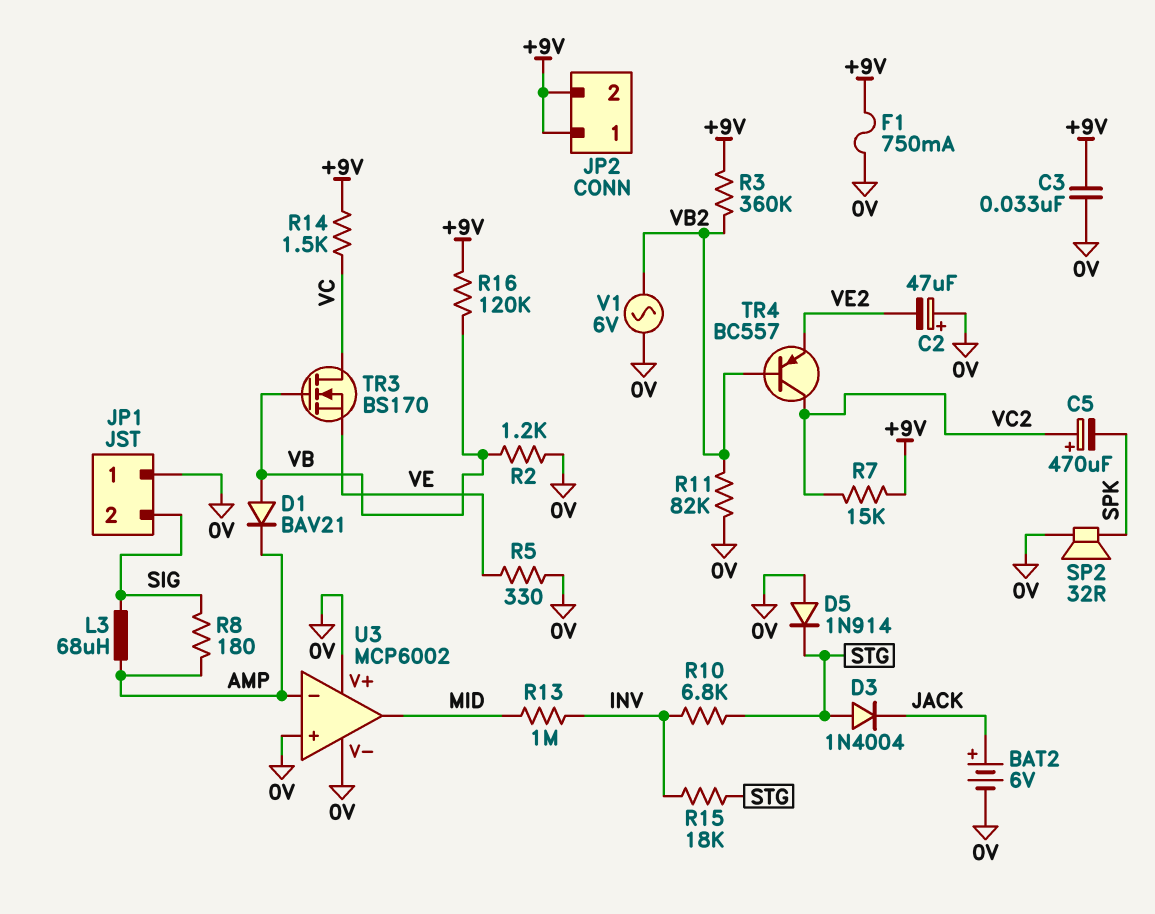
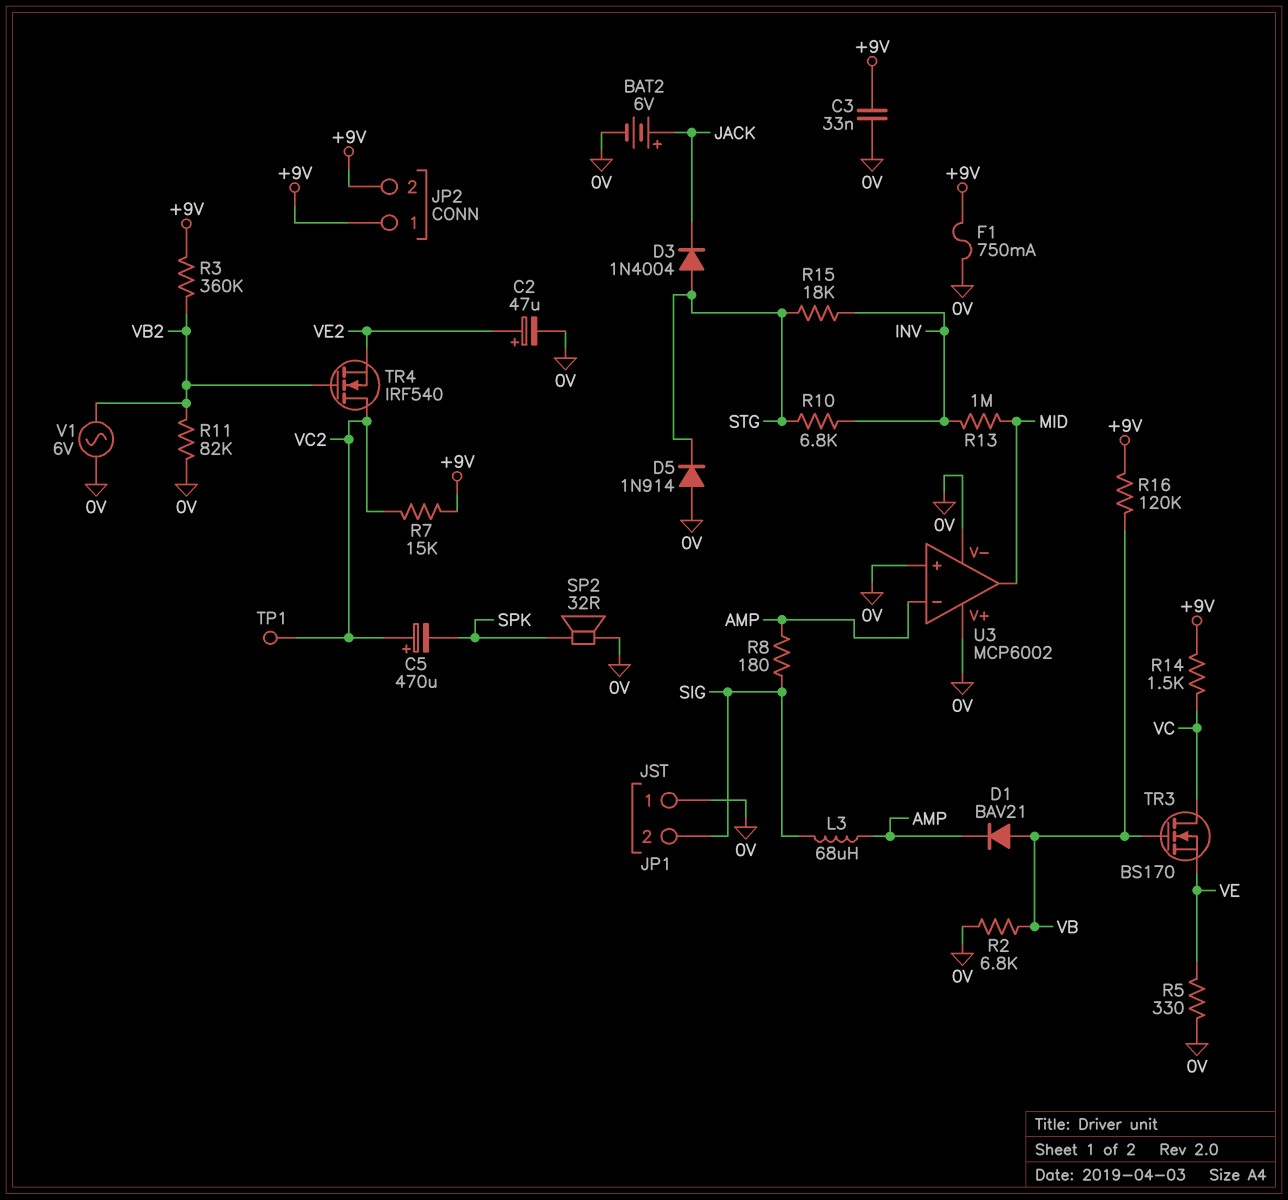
C2: 47uF (plus 0V, minus VE2) -> 47uF (plus VE2, minus 0V)
R2: 1.2k (0V, VB) -> 6.8k (0V, VB)
TP1: none -> test point (VC2)
TR4: PNP BC557 (B VB2, C VC2, E VE2) -> NMOS IRF540 (G VB2, D VC2, S VE2)

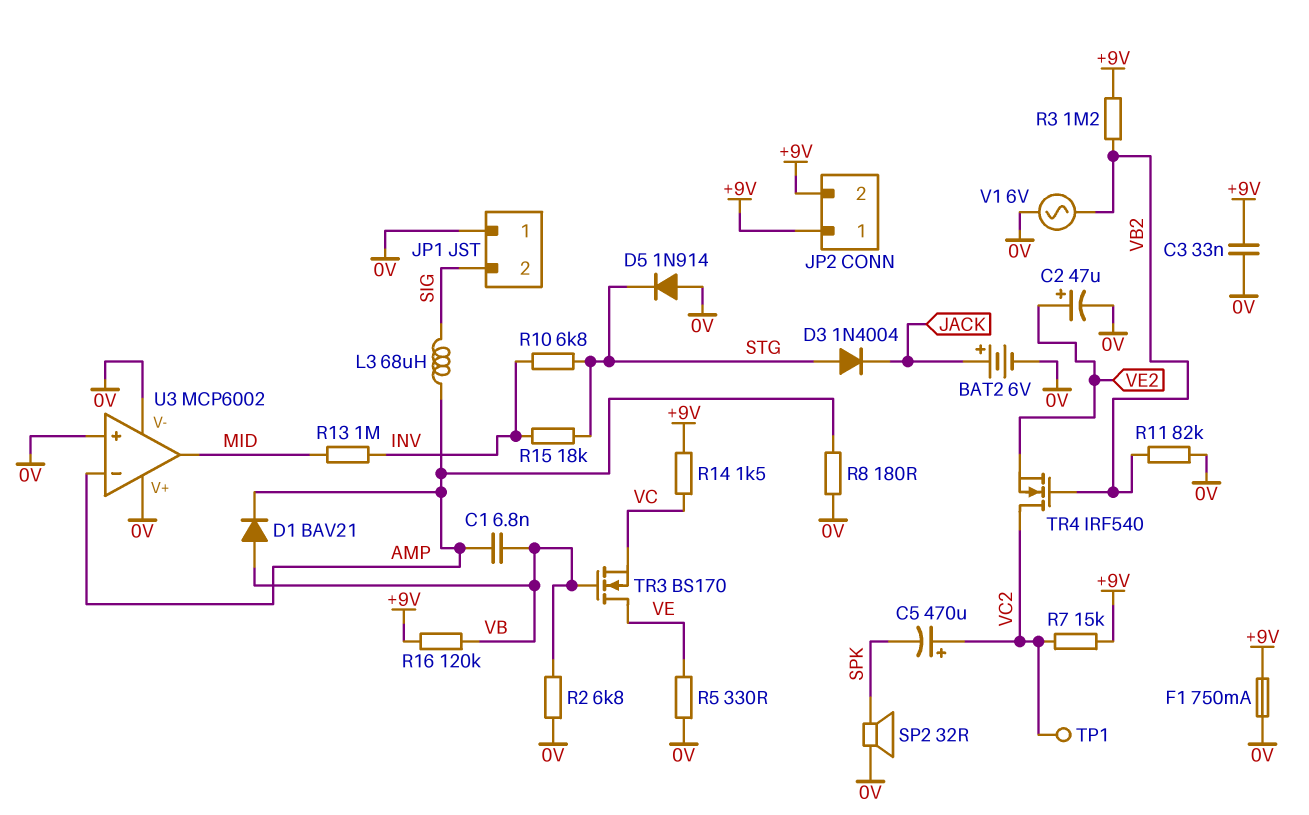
C1: none -> 6.8nF (AMP, VB)
R3: 360k (+9V, VB2) -> 1.2M (+9V, VB2)
R8: 180 (AMP, SIG) -> 180 (0V, AMP)
TR3: NMOS BS170 (G VB, D VC, S VE) -> NMOS BS170 (G VB, D VE, S VC)

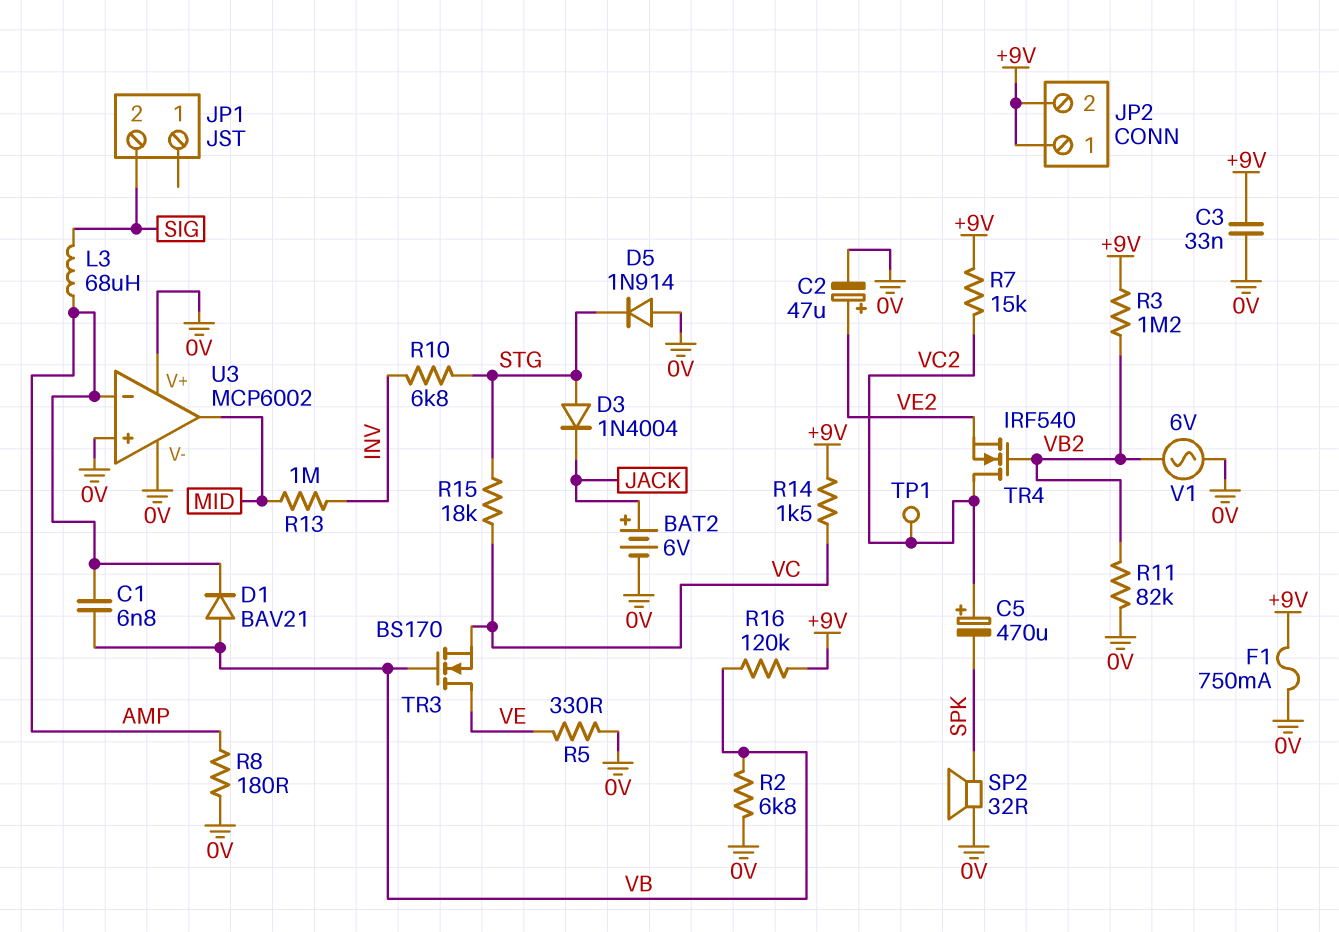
JP1 pin 1: 0V -> none
R15: 18k (INV, STG) -> 18k (STG, VC)

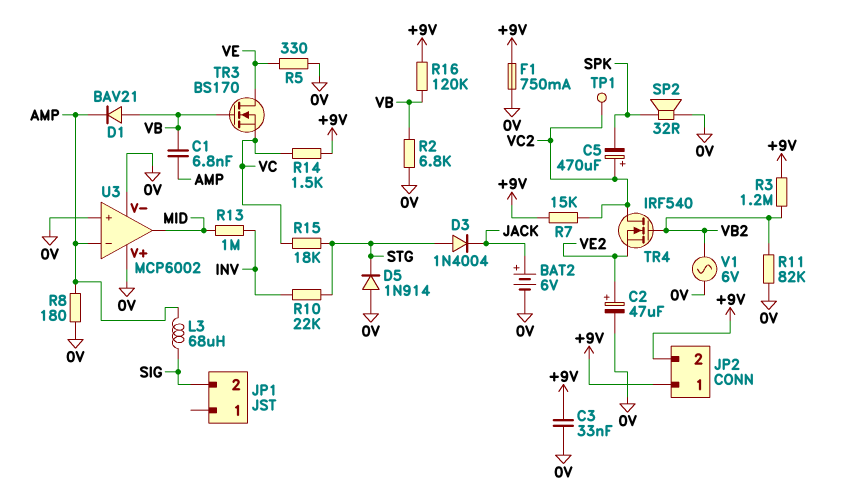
R10: 6.8k (INV, STG) -> 22k (INV, STG)

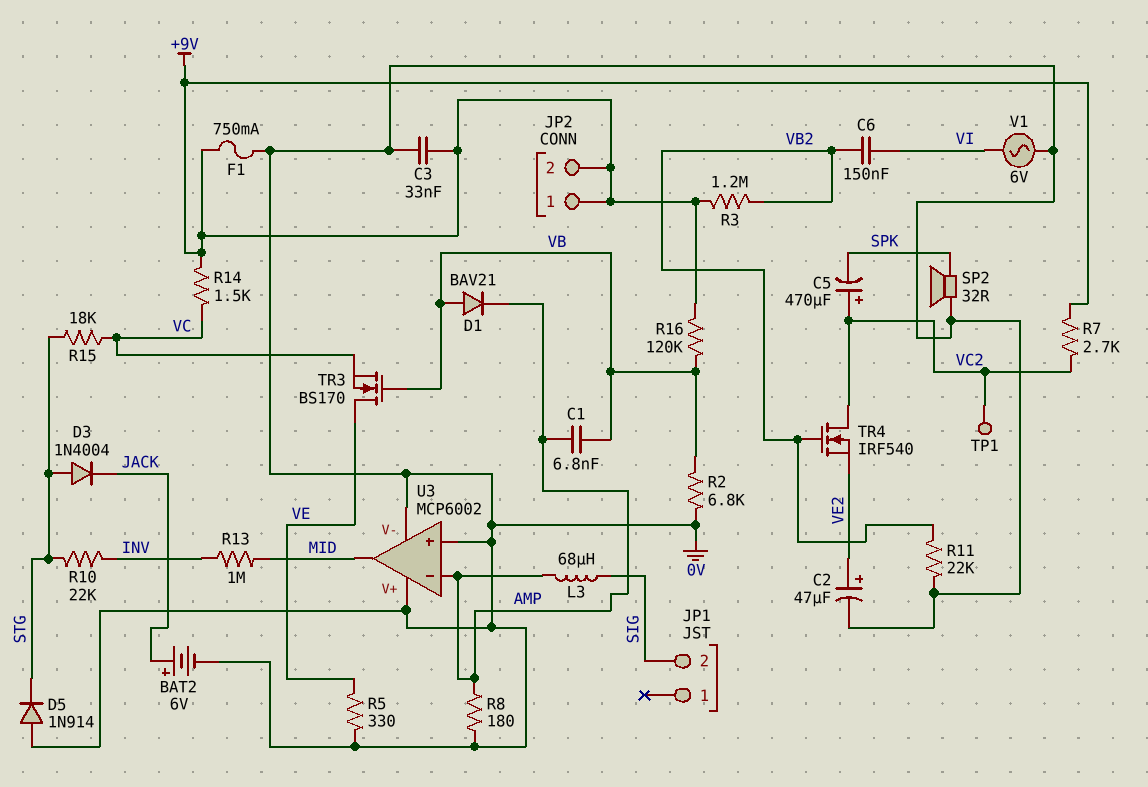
C6: none -> 150nF (VB2, VI)
R7: 15k (+9V, VC2) -> 2.7k (+9V, VC2)
R11: 82k (0V, VB2) -> 22k (0V, VB2)
V1: AC 6V (0V, VB2) -> AC 6V (0V, VI)

